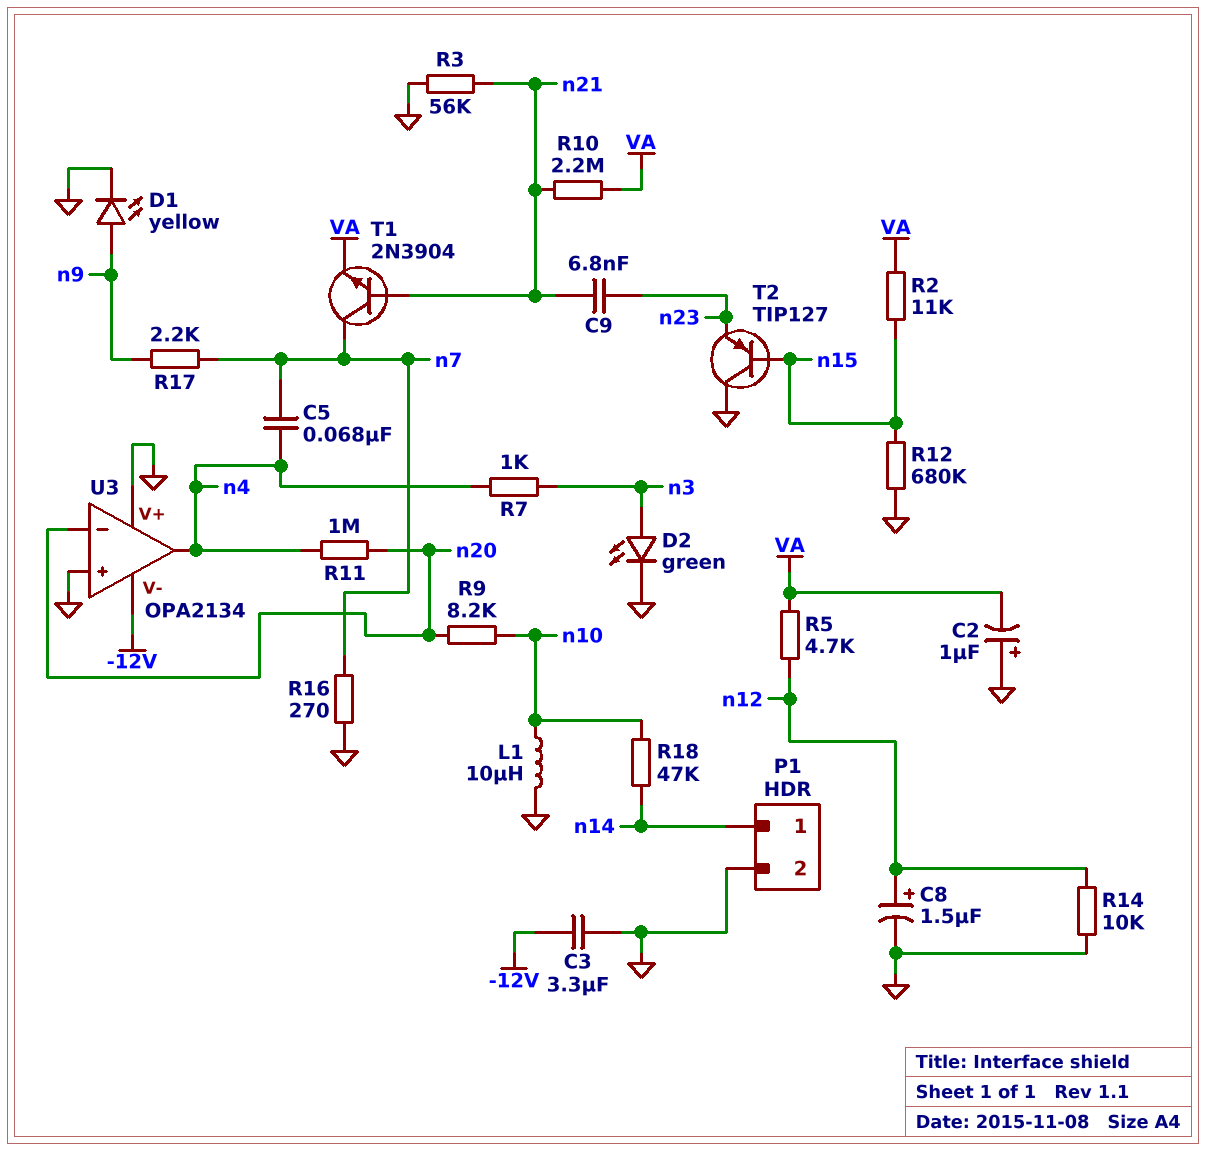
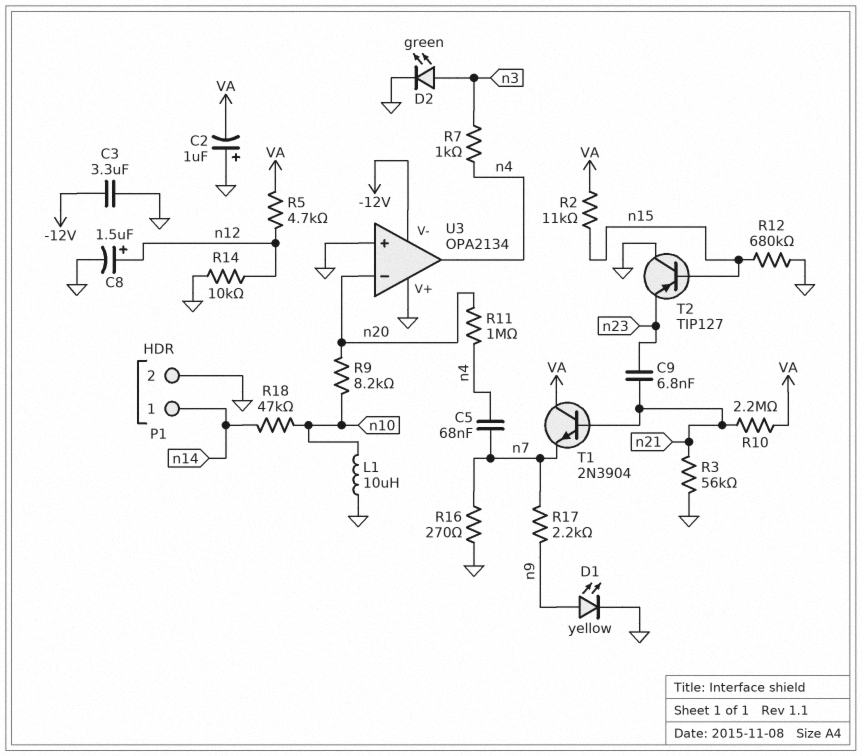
T1: NPN 2N3904 (B n21, C n7, E VA) -> NPN 2N3904 (B n21, C VA, E n7)

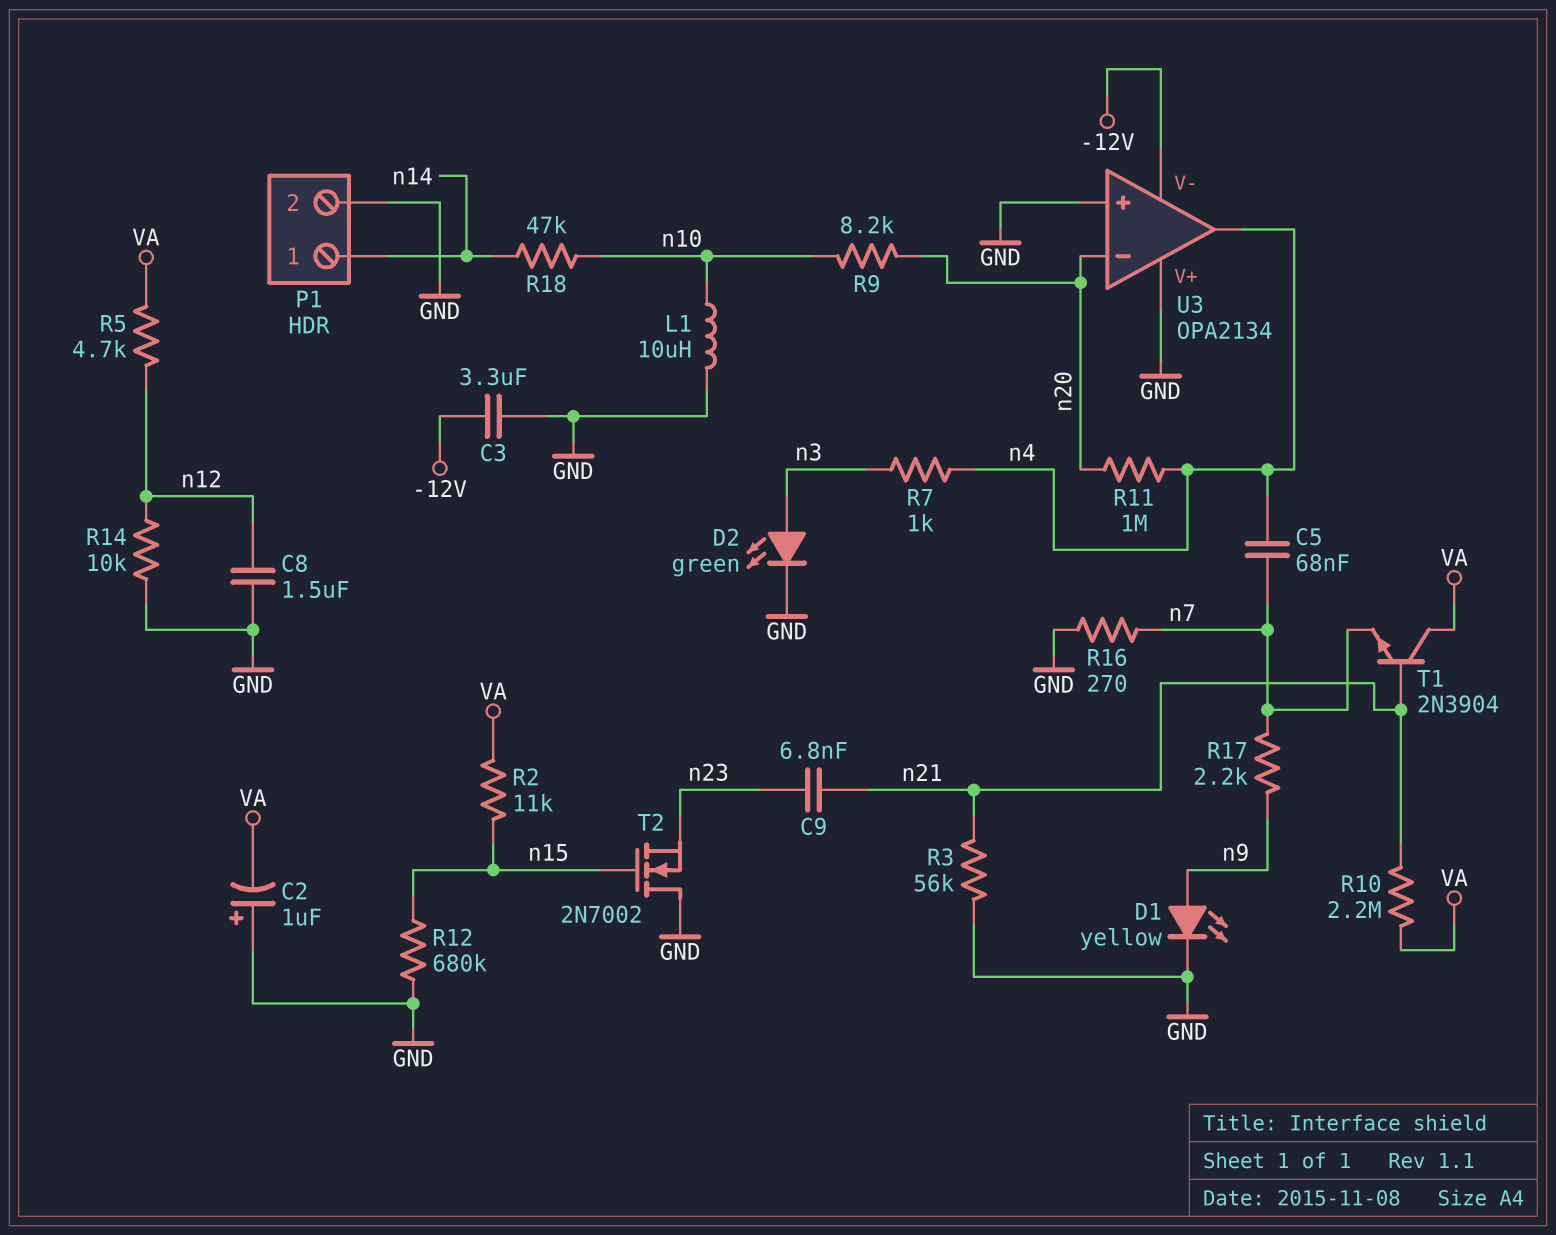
C8: 1.5uF (plus n12, minus GND) -> 1.5uF (GND, n12)
T2: PNP TIP127 (B n15, C GND, E n23) -> NMOS 2N7002 (G n15, D GND, S n23)

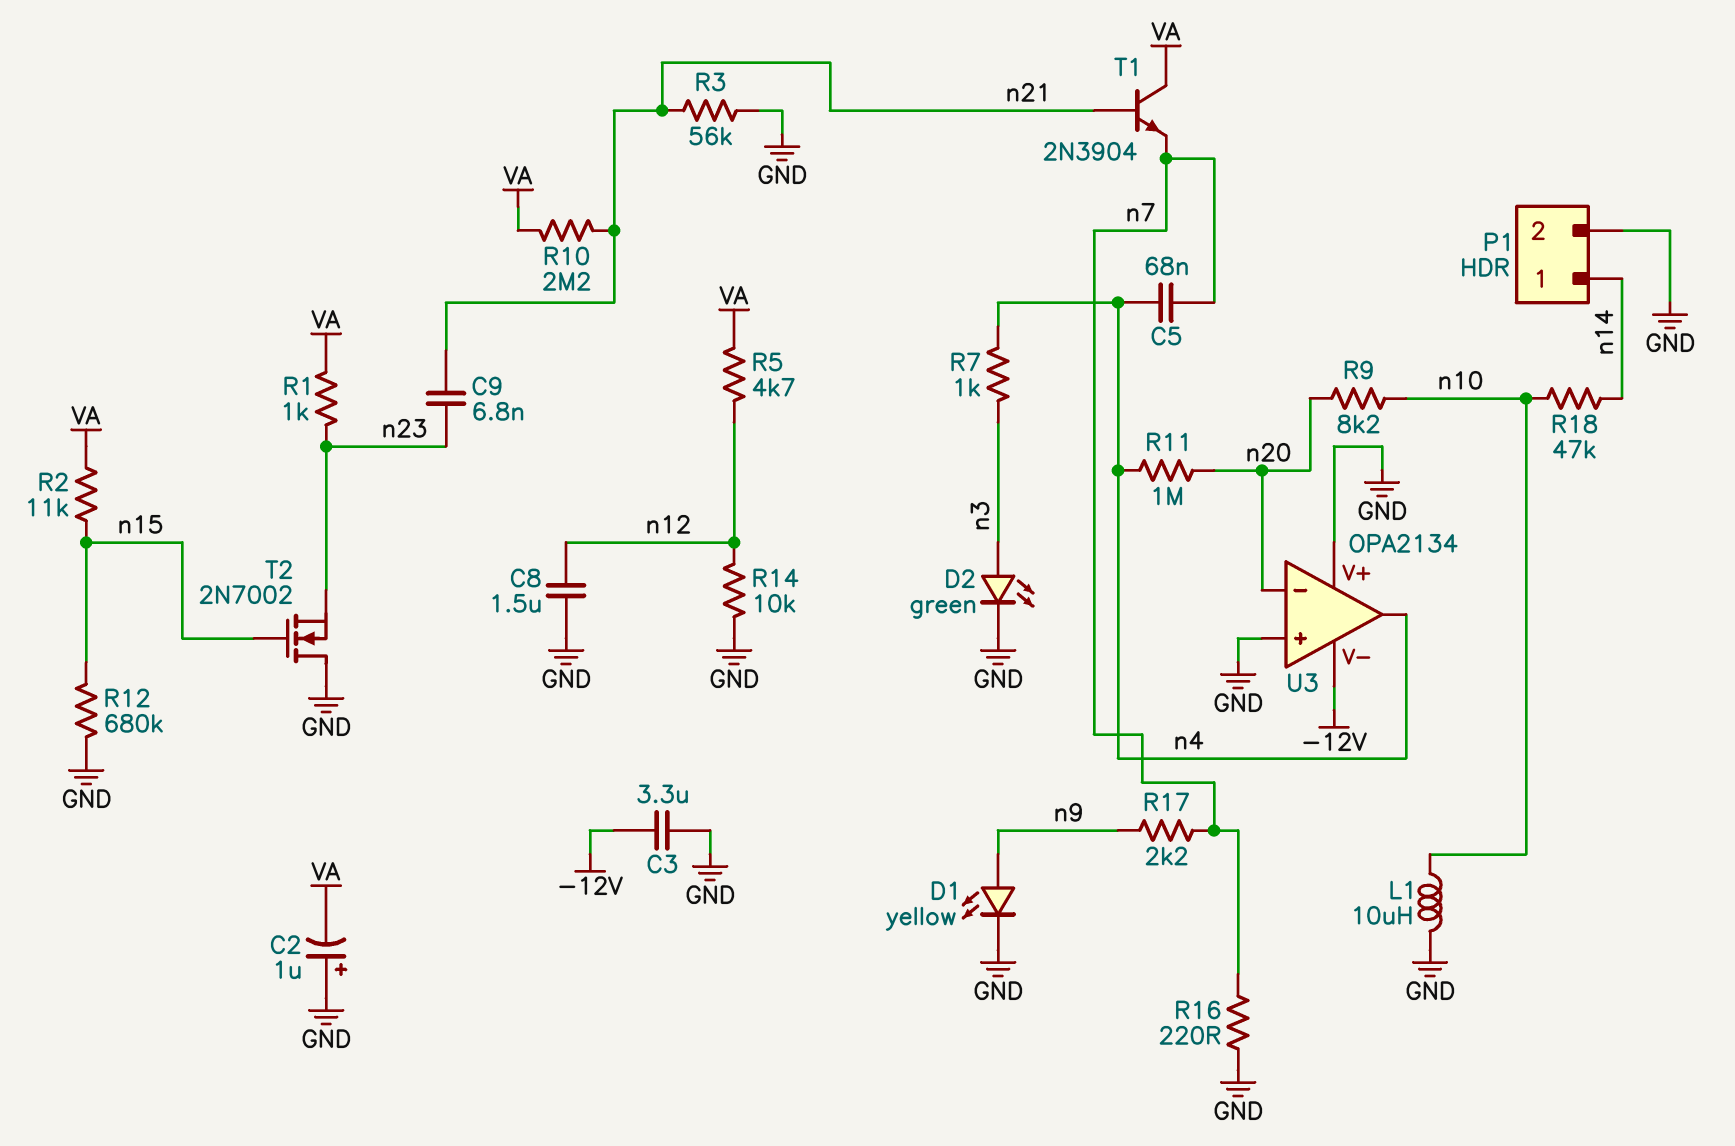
R1: none -> 1k (VA, n23)
R16: 270 (GND, n7) -> 220 (GND, n7)

